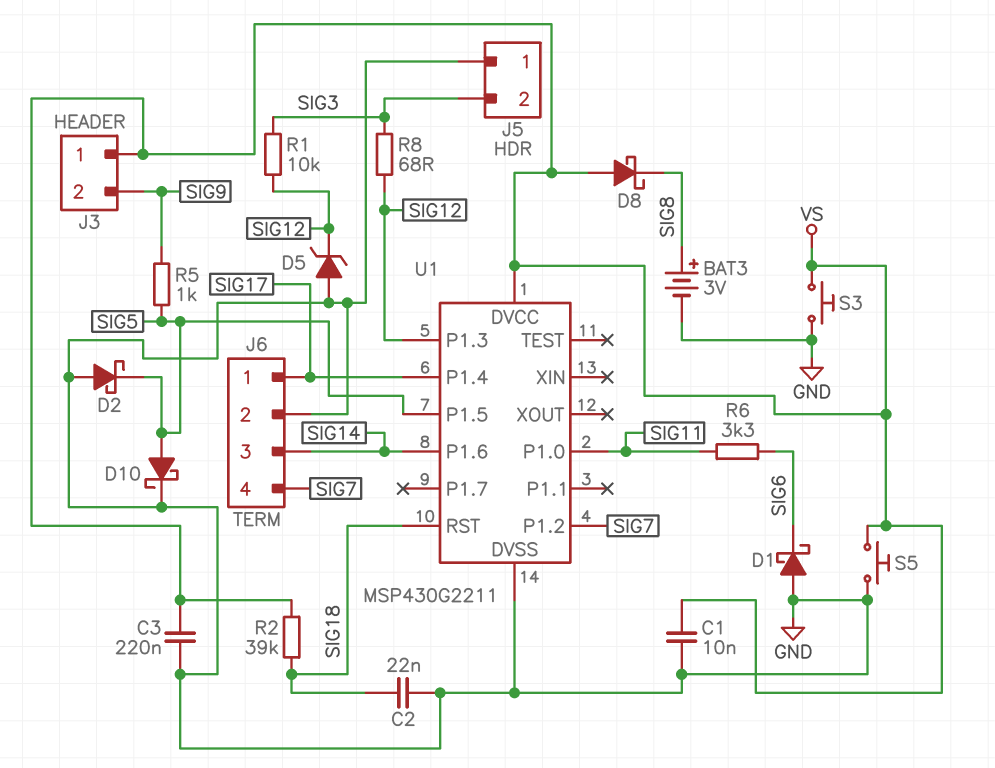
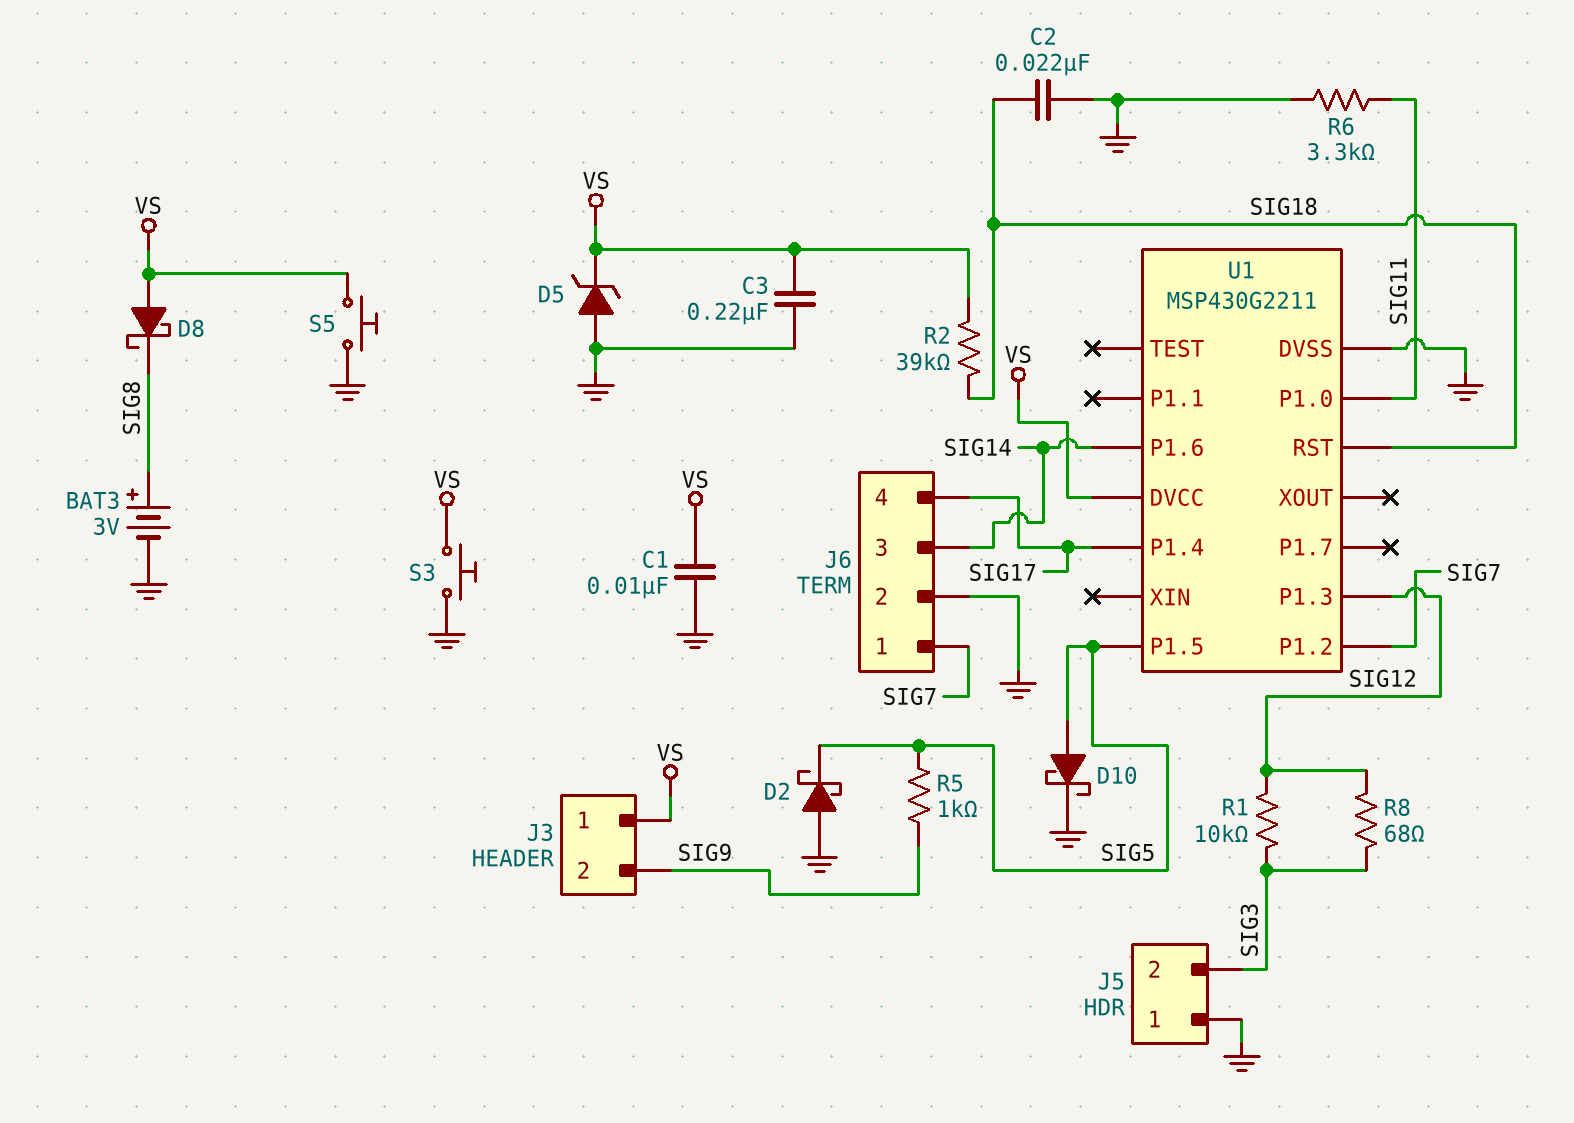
D1: schottky (A GND, K SIG6) -> none
D5: zener (A GND, K SIG12) -> zener (A GND, K VS)
J6 pin 1: SIG17 -> SIG7
J6 pin 4: SIG7 -> SIG17
R6: 3.3k (SIG6, SIG11) -> 3.3k (GND, SIG11)

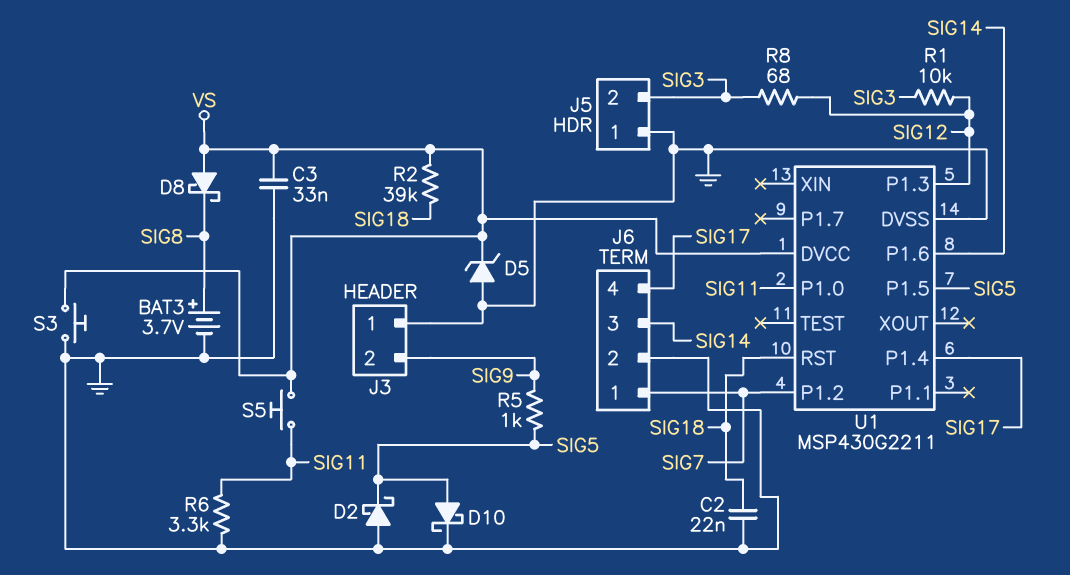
BAT3: 3V (plus SIG8, minus GND) -> 3.7V (plus SIG8, minus GND)
C1: 10nF (GND, VS) -> none
C3: 220nF (GND, VS) -> 33nF (GND, VS)
J3 pin 1: VS -> GND
S5: button (GND, VS) -> button (SIG11, VS)

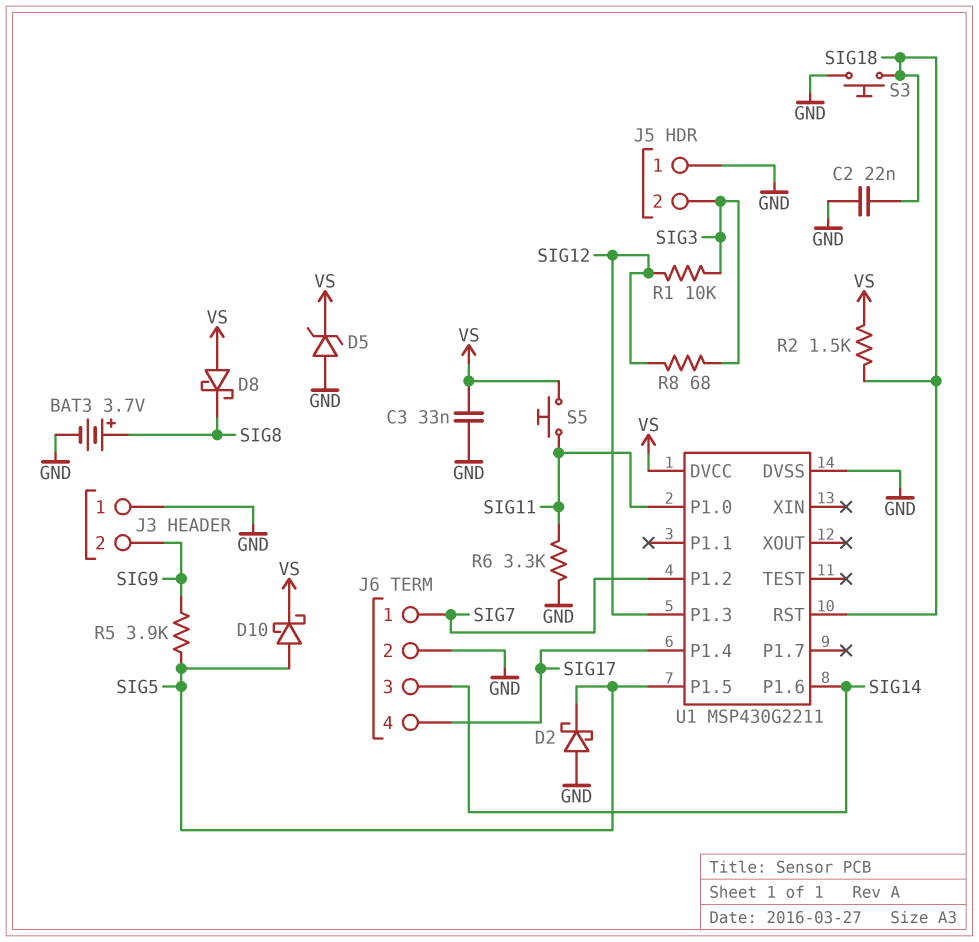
D10: schottky (A SIG5, K GND) -> schottky (A SIG5, K VS)
R2: 39k (SIG18, VS) -> 1.5k (SIG18, VS)
R5: 1k (SIG5, SIG9) -> 3.9k (SIG5, SIG9)
S3: button (GND, VS) -> button (GND, SIG18)

